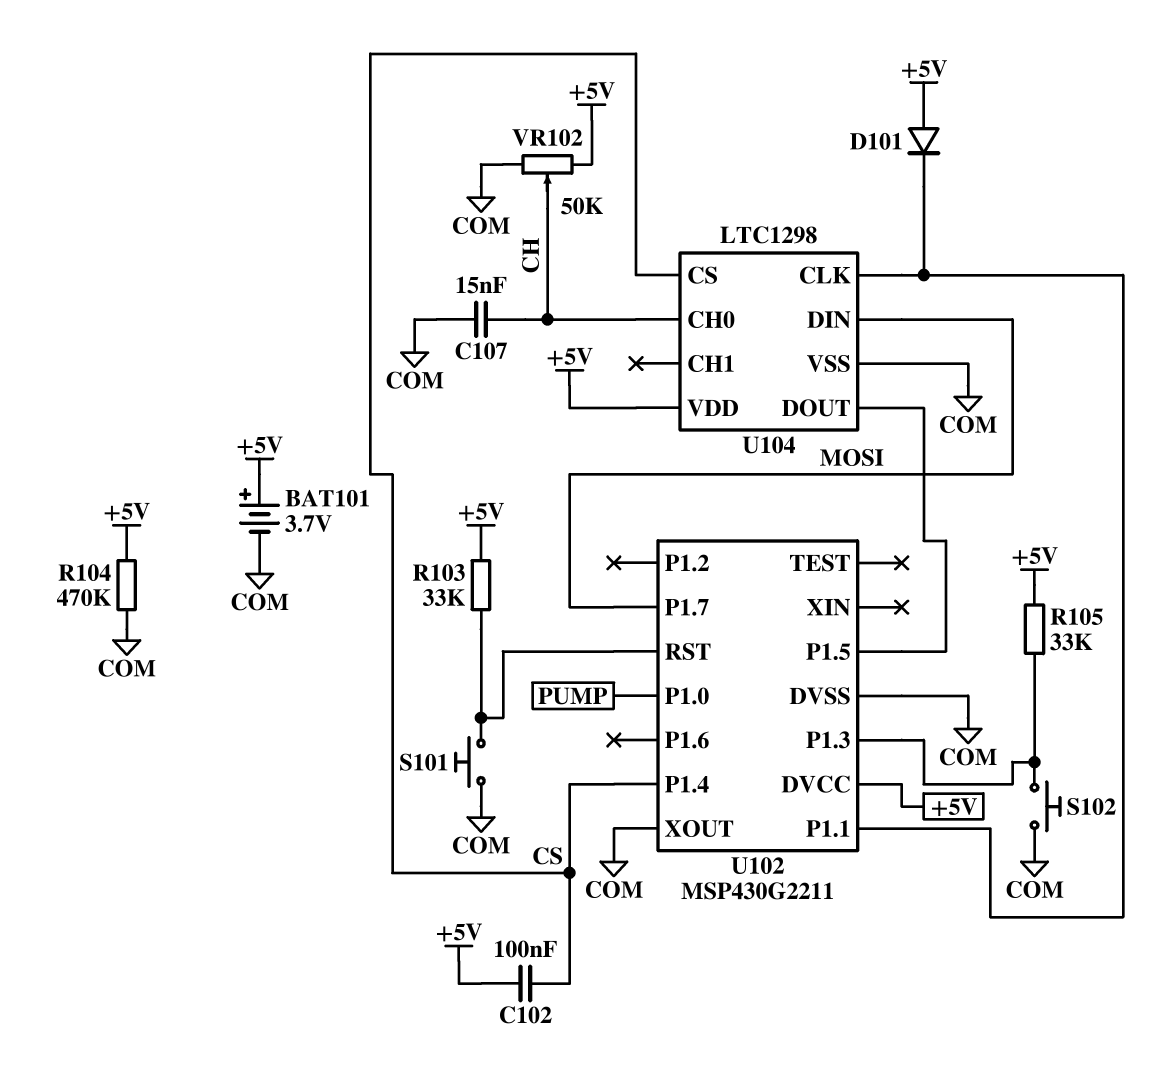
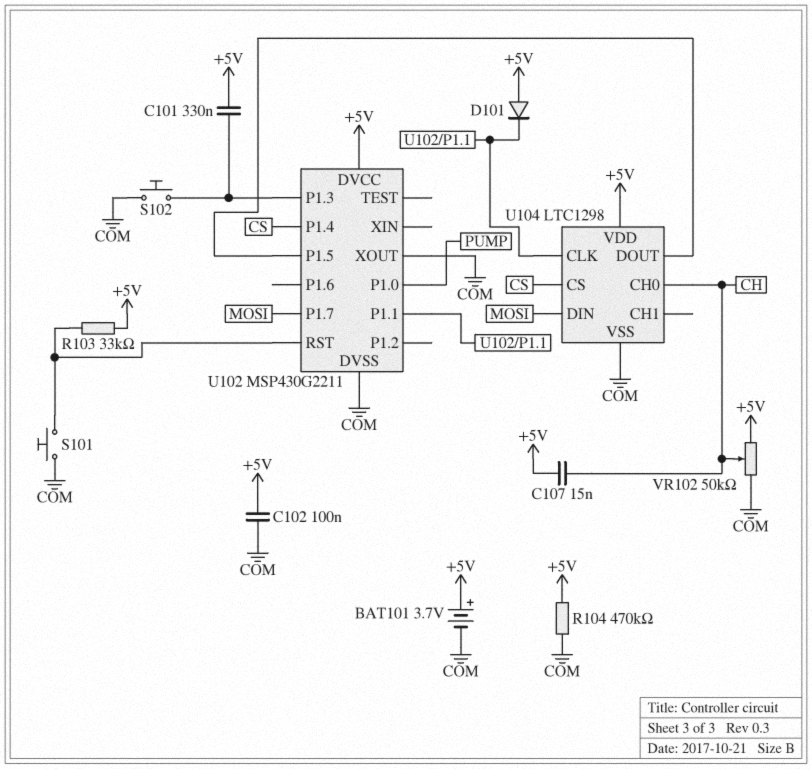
C101: none -> 330nF (+5V, U102/P1.3)
C102: 100nF (+5V, CS) -> 100nF (+5V, COM)
C107: 15nF (CH, COM) -> 15nF (+5V, CH)
R105: 33k (+5V, U102/P1.3) -> none

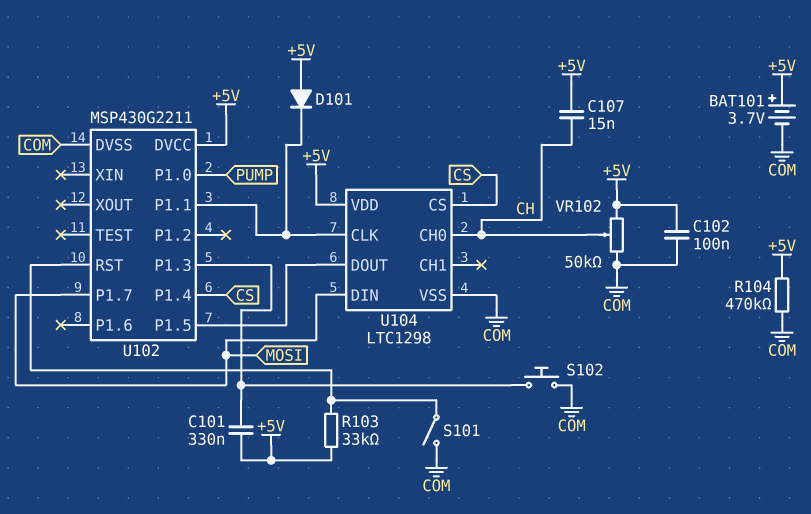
S101: button (COM, U102/RST) -> switch (COM, U102/RST)
U102 pin XOUT: COM -> none

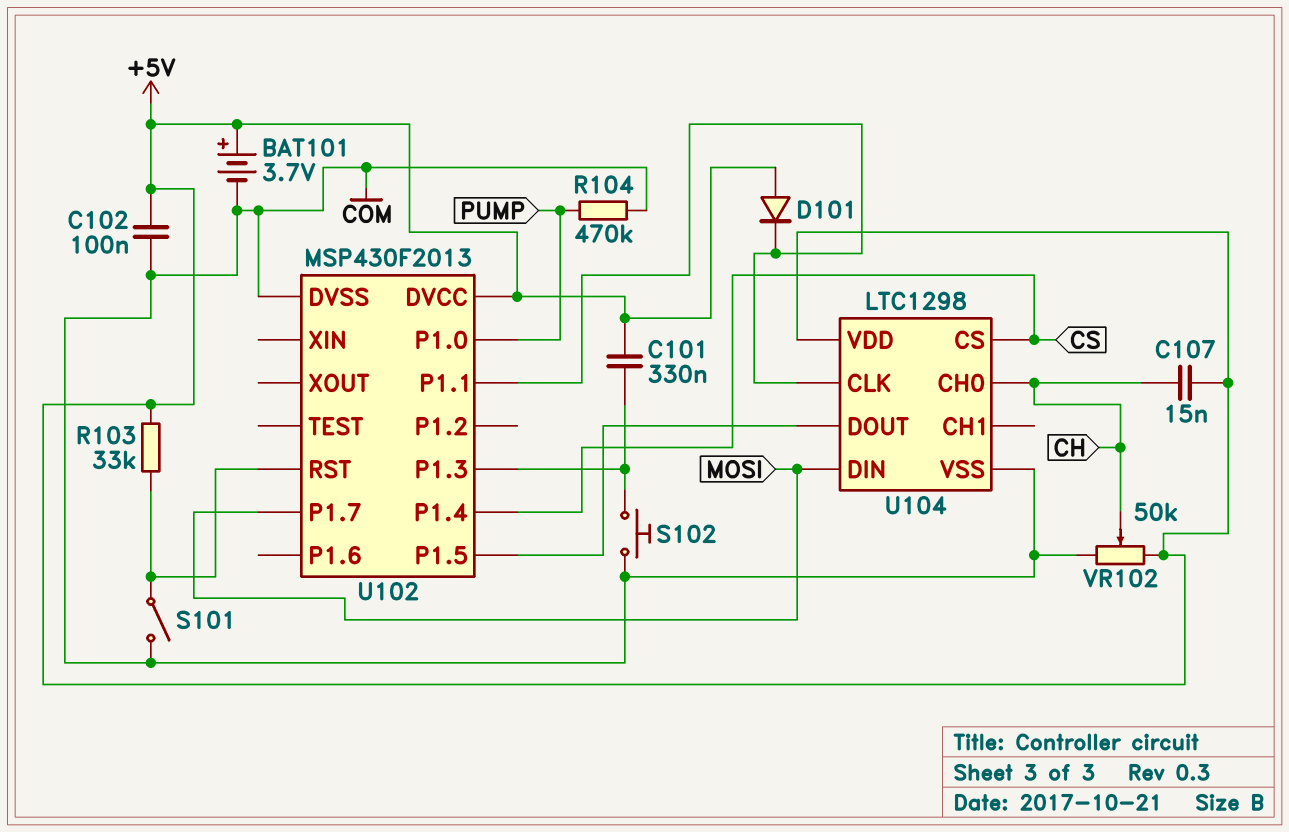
R104: 470k (+5V, COM) -> 470k (COM, PUMP)
U102: MSP430G2211 -> MSP430F2013

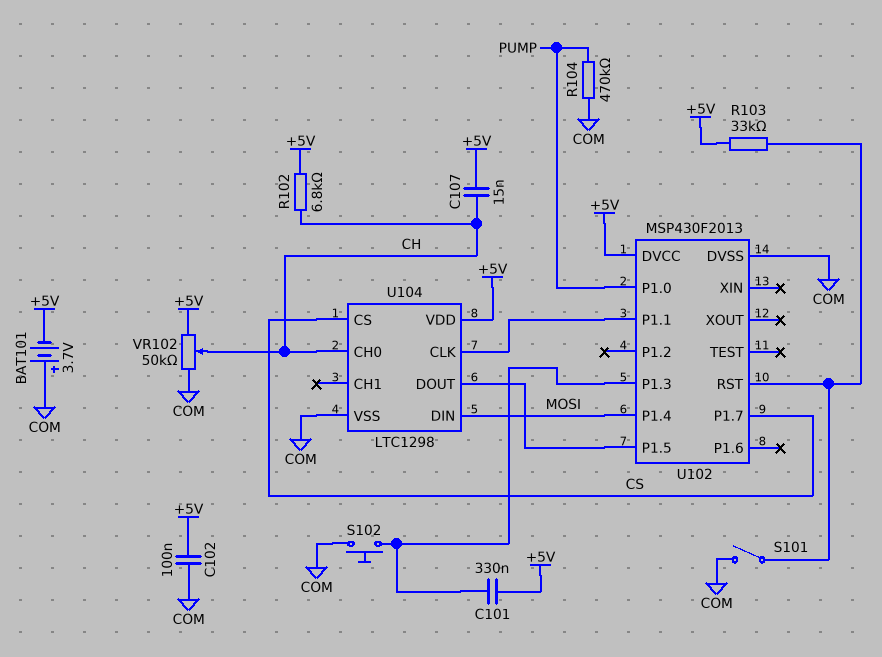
BAT101: 3.7V (plus +5V, minus COM) -> 3.7V (plus COM, minus +5V)
D101: diode (A +5V, K U102/P1.1) -> none
R102: none -> 6.8k (+5V, CH)
U102 pin P1.4: CS -> MOSI
U102 pin P1.7: MOSI -> CS

